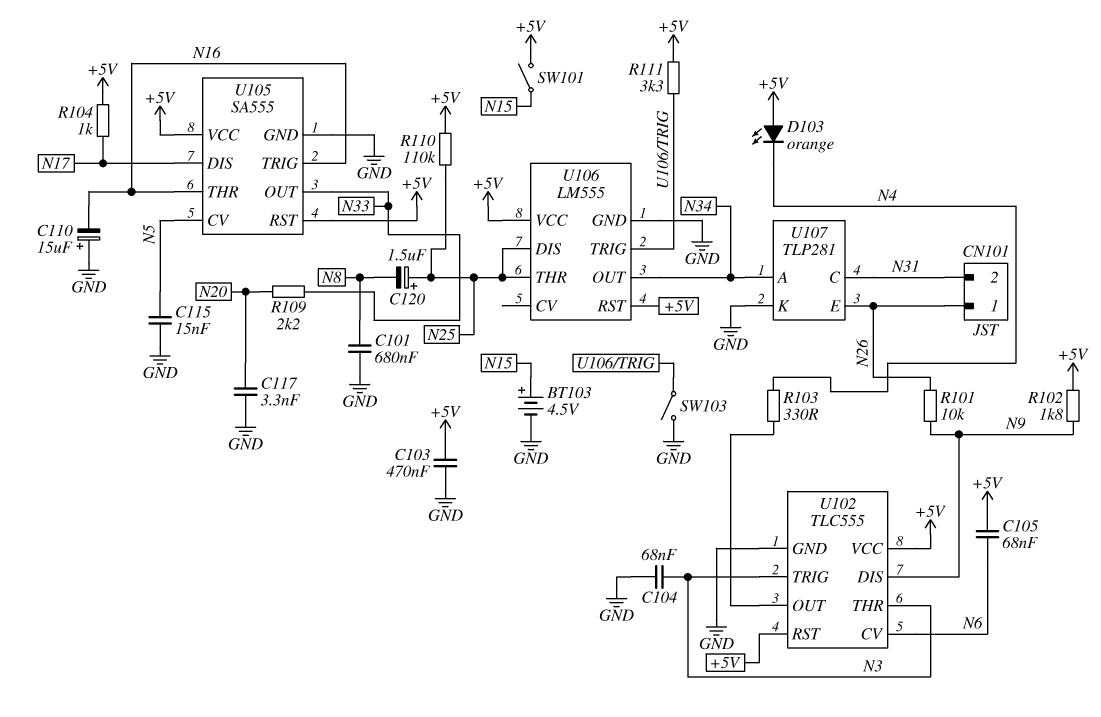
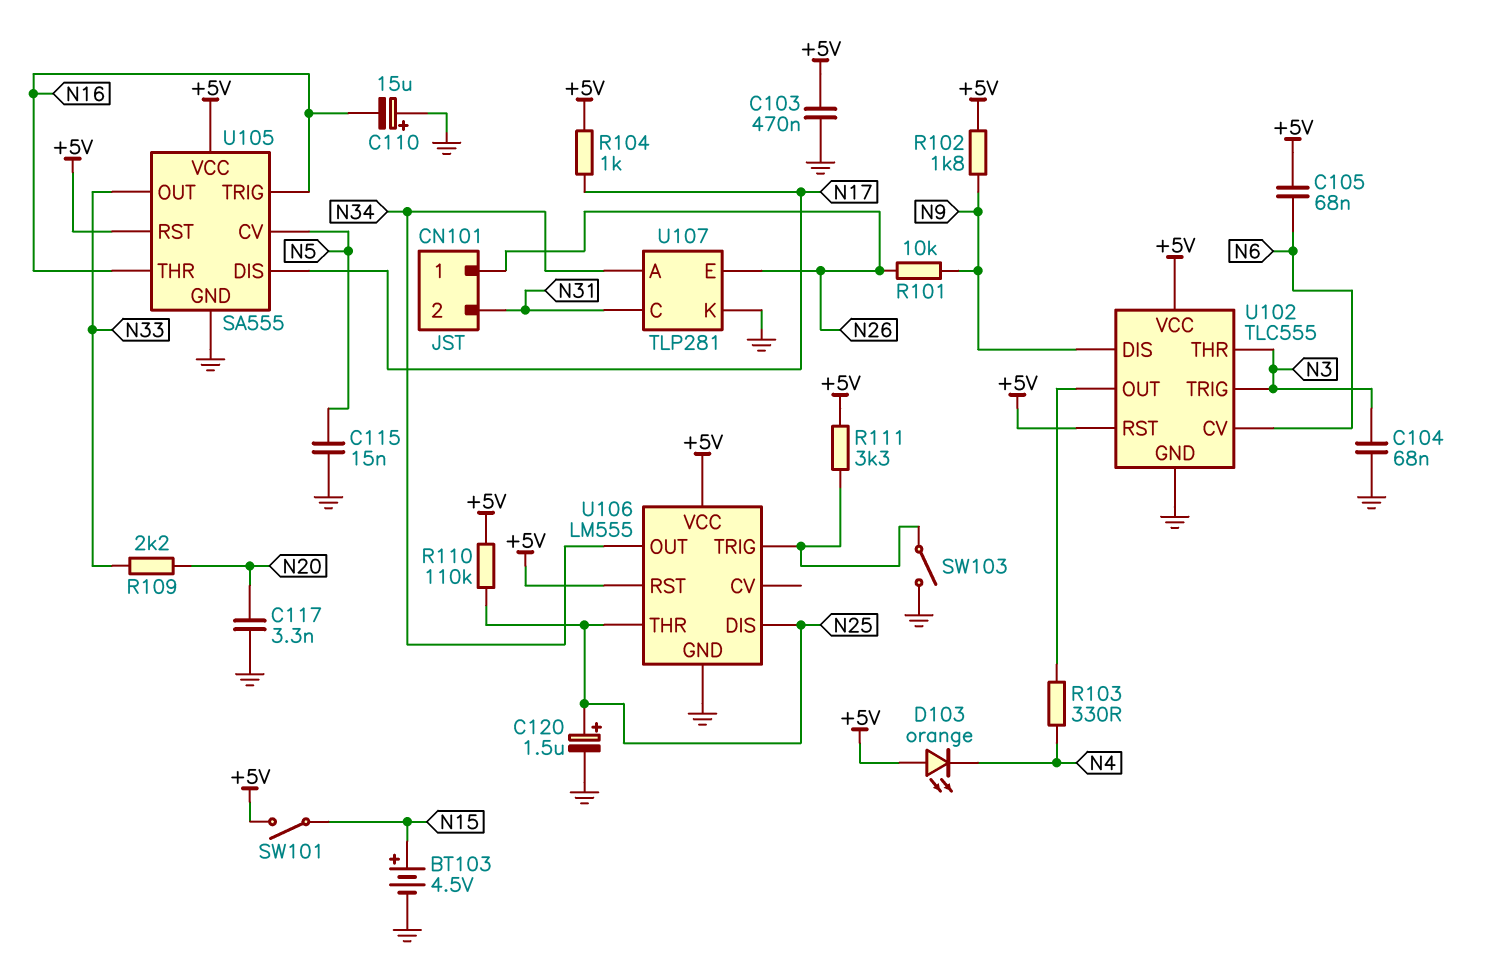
C101: 680nF (GND, N8) -> none
C120: 1.5uF (plus N25, minus N8) -> 1.5uF (plus N25, minus GND)

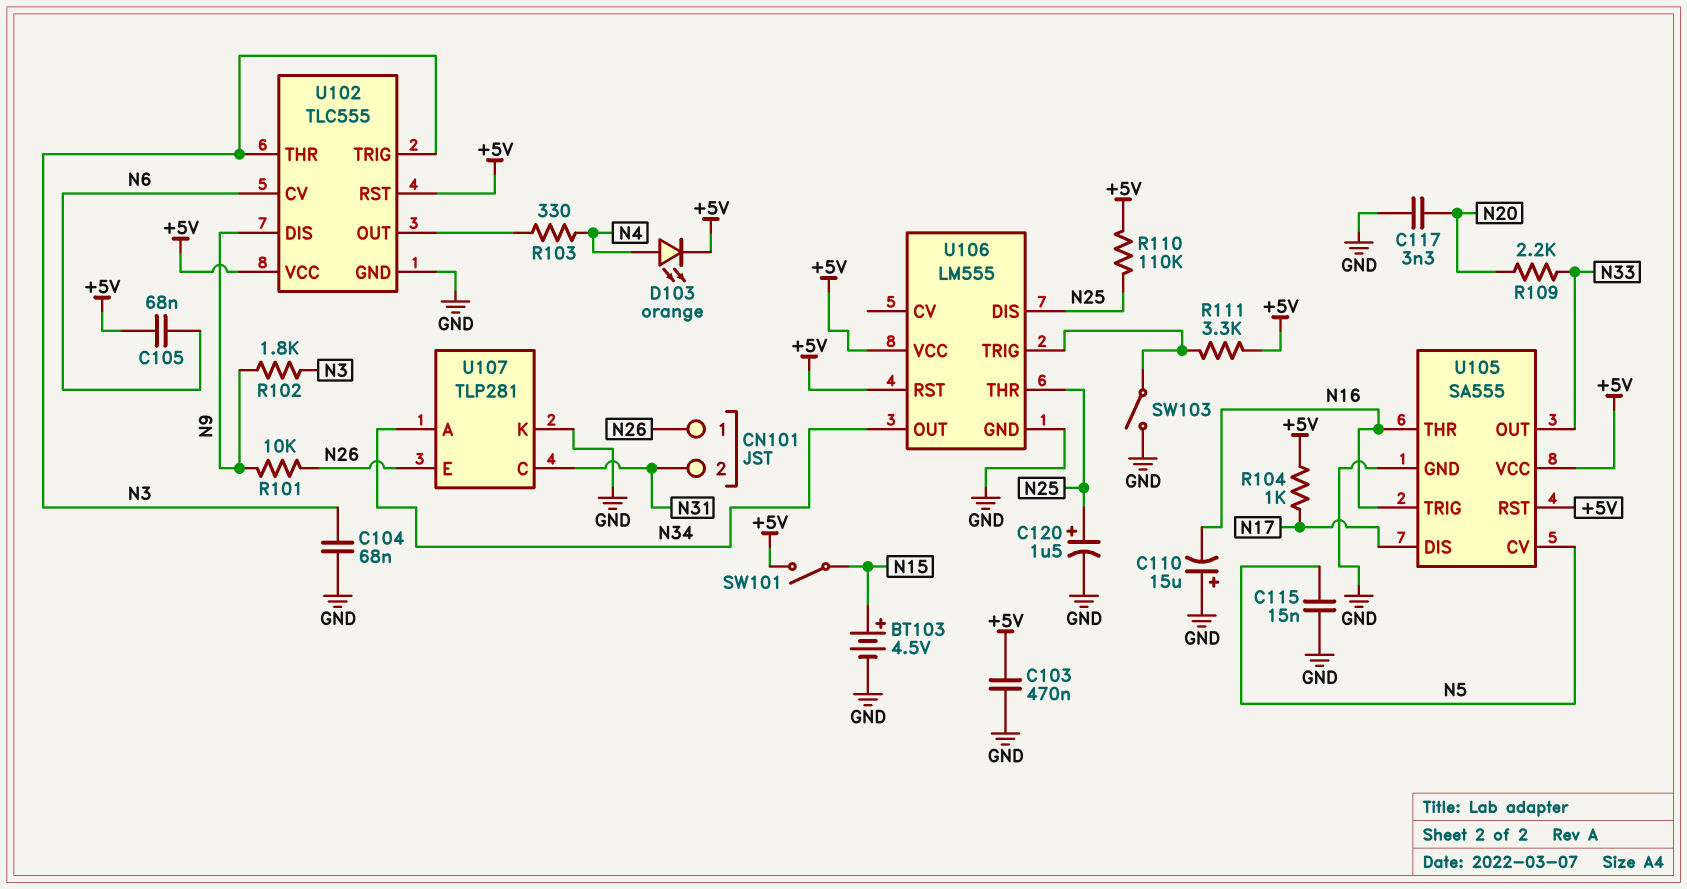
D103: LED orange (A +5V, K N4) -> LED orange (A N4, K +5V)
R102: 1.8k (+5V, N9) -> 1.8k (N3, N9)

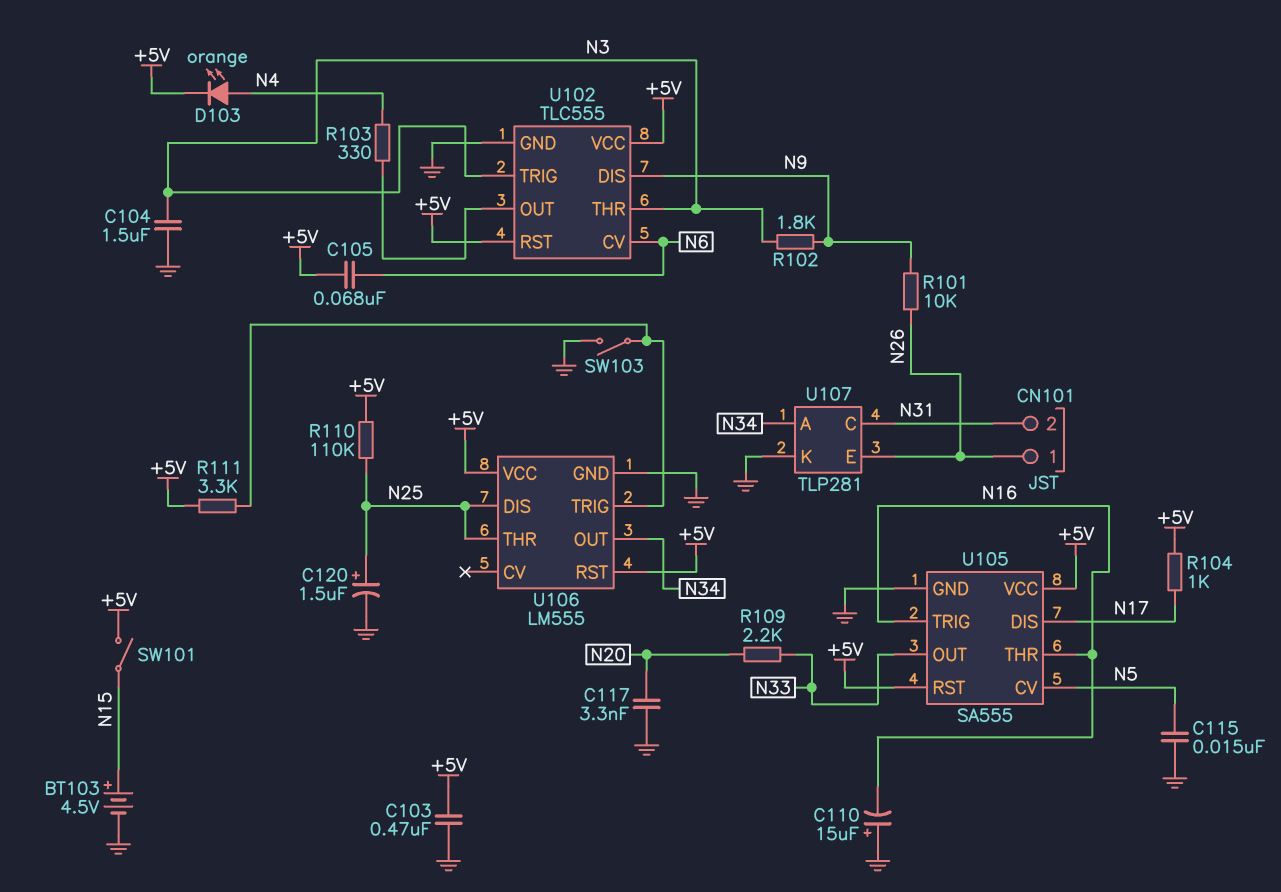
C104: 68nF (GND, N3) -> 1.5uF (GND, N3)

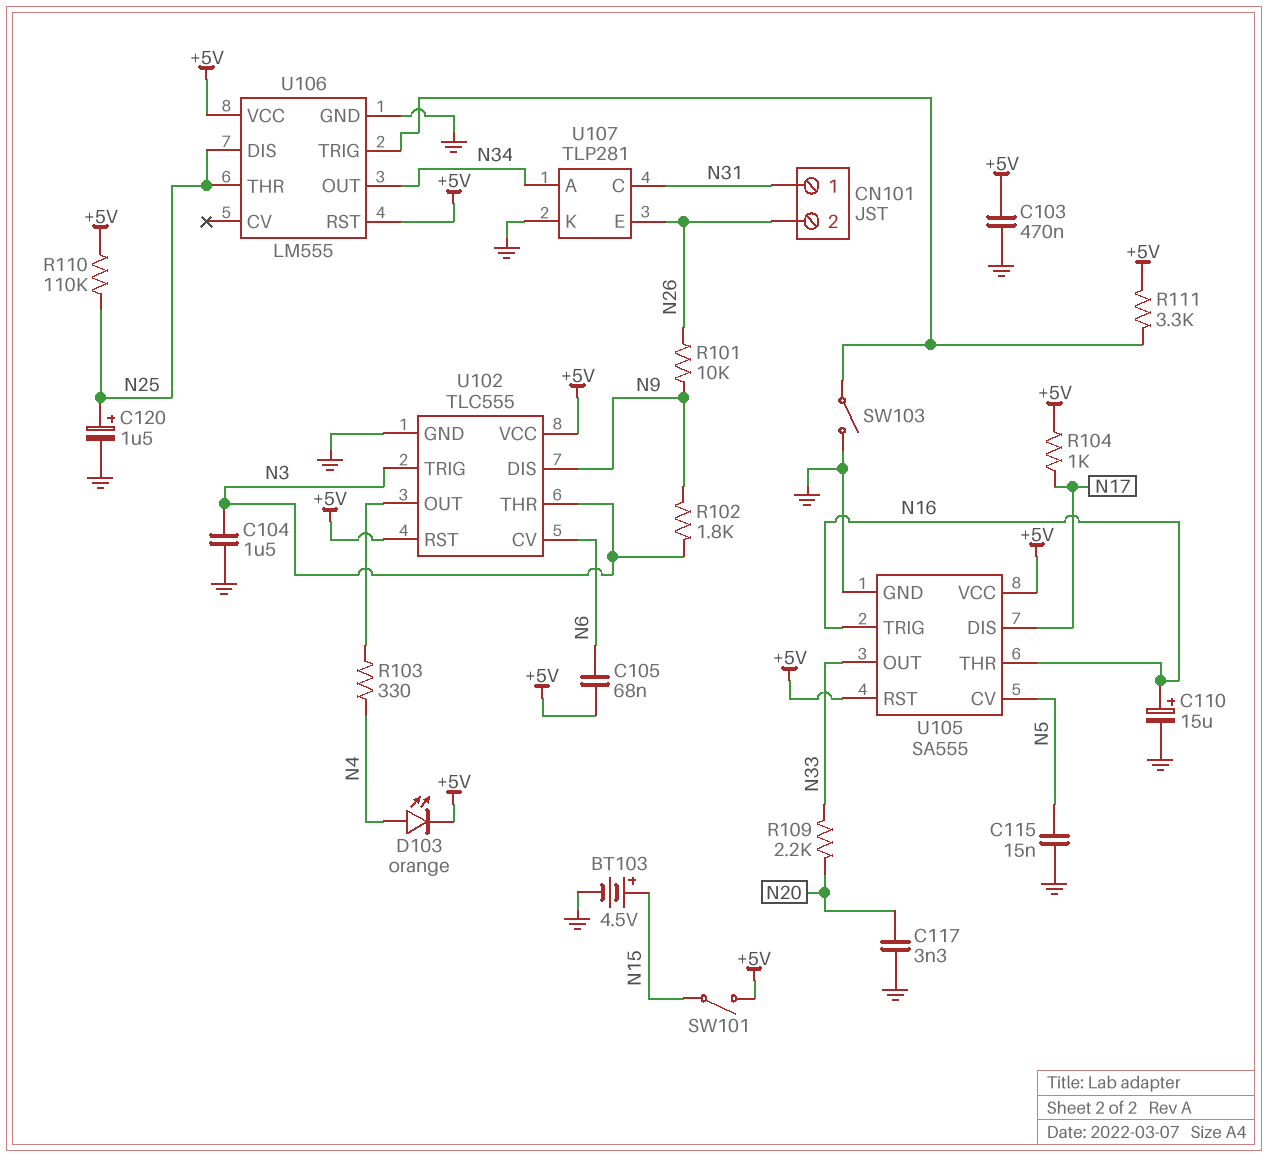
C110: 15uF (plus GND, minus N16) -> 15uF (plus N16, minus GND)
CN101 pin 1: N26 -> N31
CN101 pin 2: N31 -> N26

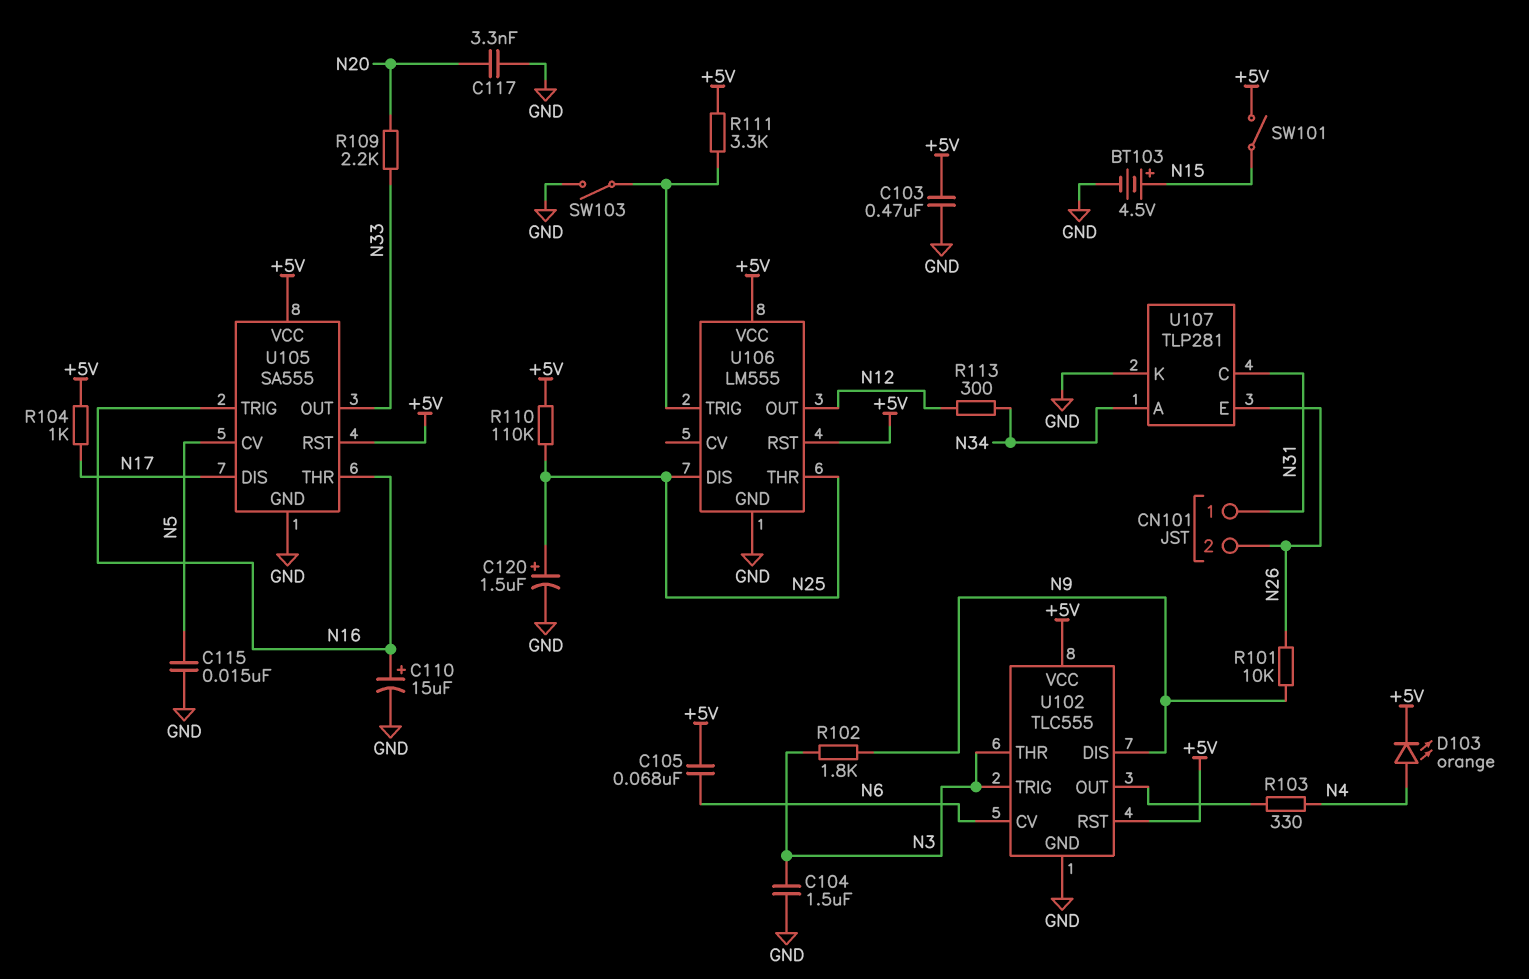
R113: none -> 300 (N12, N34)
U106 pin OUT: N34 -> N12

